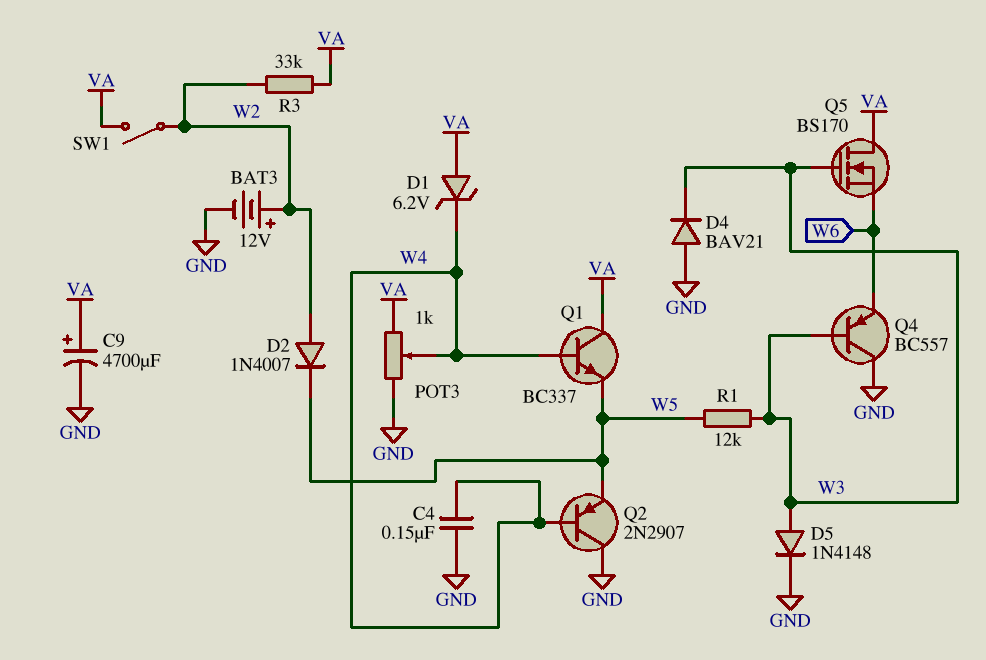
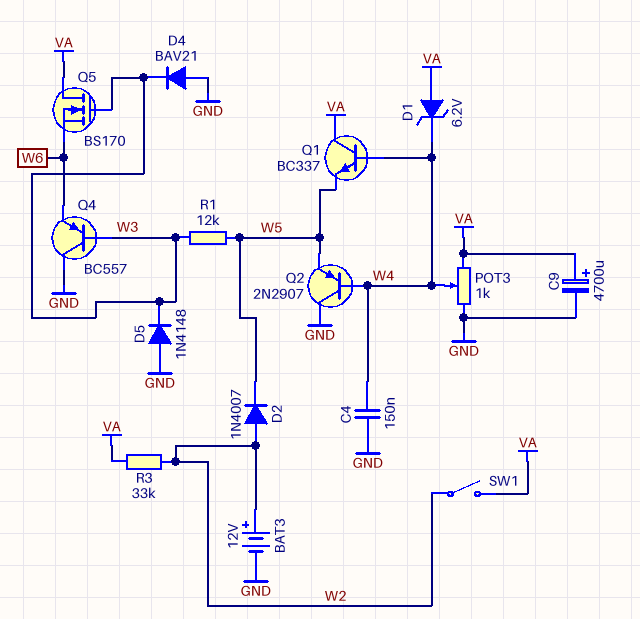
D5: diode 1N4148 (A W3, K GND) -> diode 1N4148 (A GND, K W3)

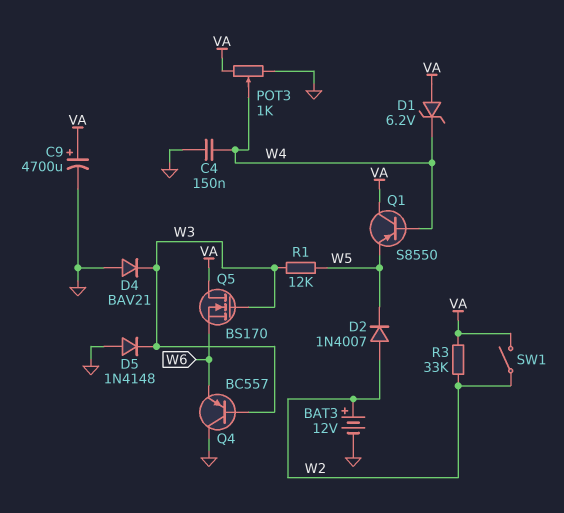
Q1: NPN BC337 (B W4, C VA, E W5) -> PNP S8550 (B W4, C VA, E W5)
Q2: PNP 2N2907 (B W4, C GND, E W5) -> none

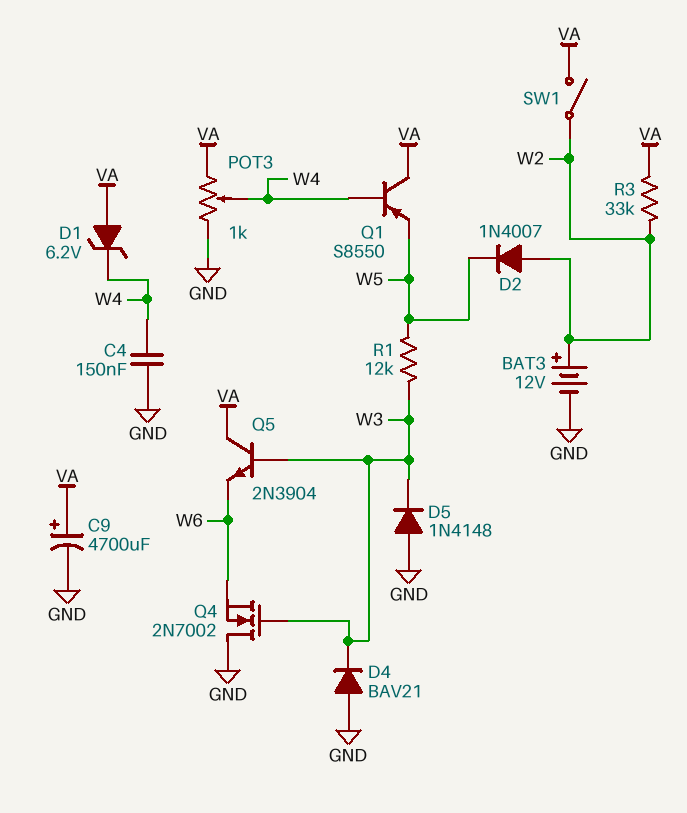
Q4: PNP BC557 (B W3, C GND, E W6) -> NMOS 2N7002 (G W3, D GND, S W6)
Q5: NMOS BS170 (G W3, D VA, S W6) -> NPN 2N3904 (B W3, C VA, E W6)

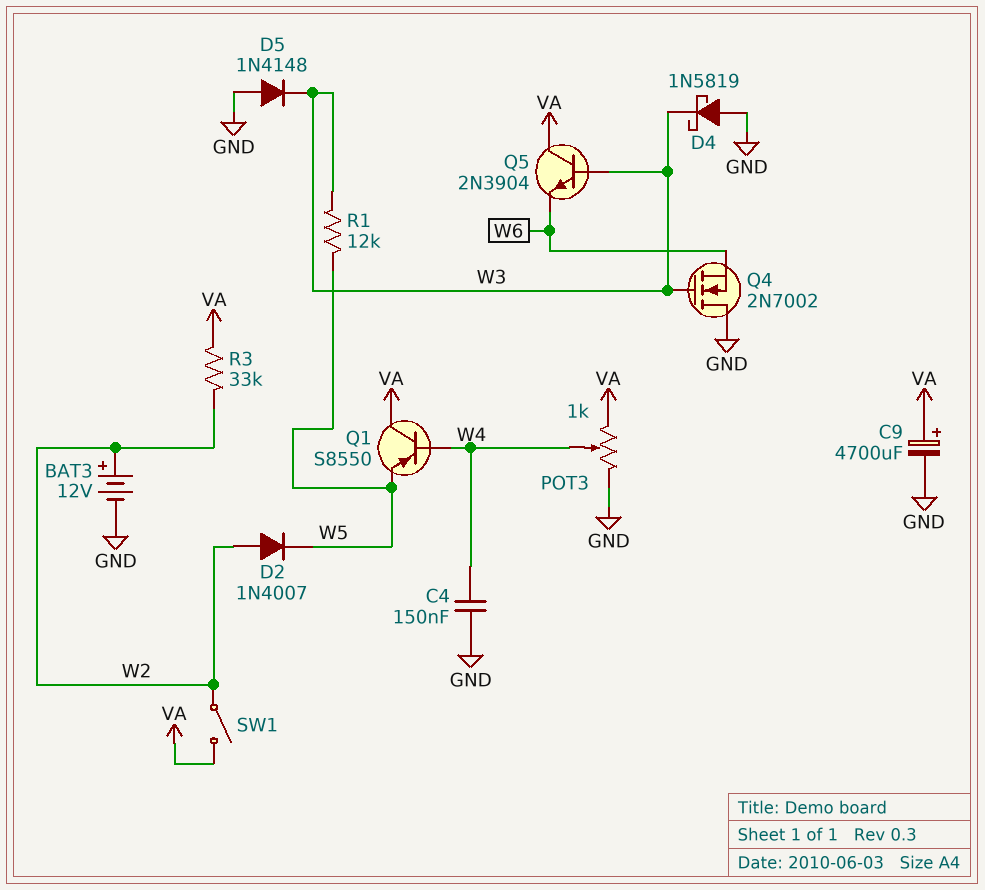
D1: zener 6.2V (A VA, K W4) -> none
D4: diode BAV21 (A GND, K W3) -> schottky 1N5819 (A GND, K W3)

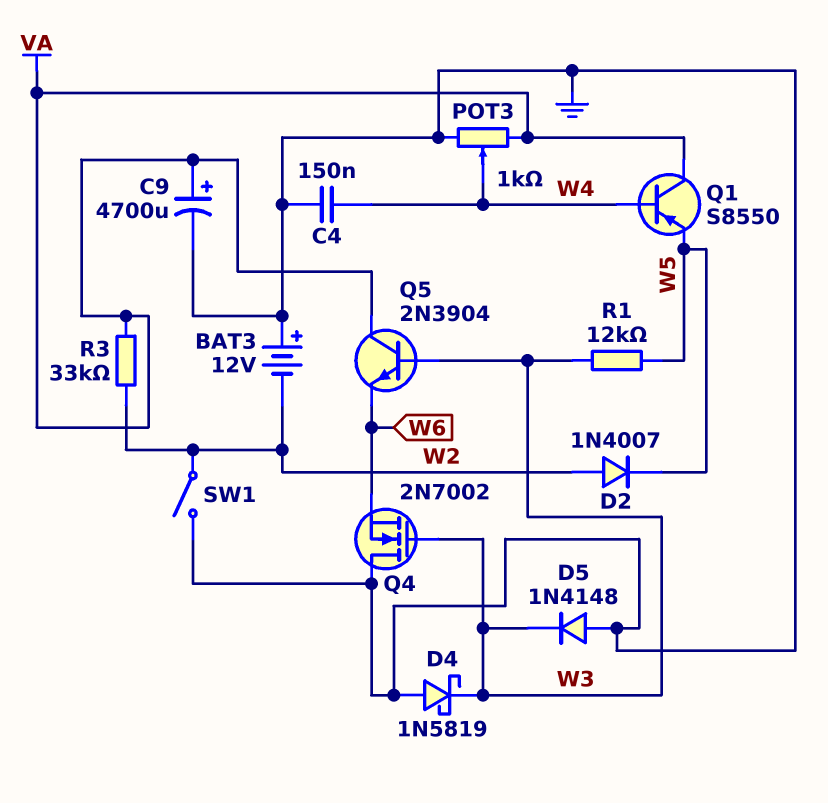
BAT3: 12V (plus W2, minus GND) -> 12V (plus GND, minus W2)
SW1: switch (VA, W2) -> switch (GND, W2)

